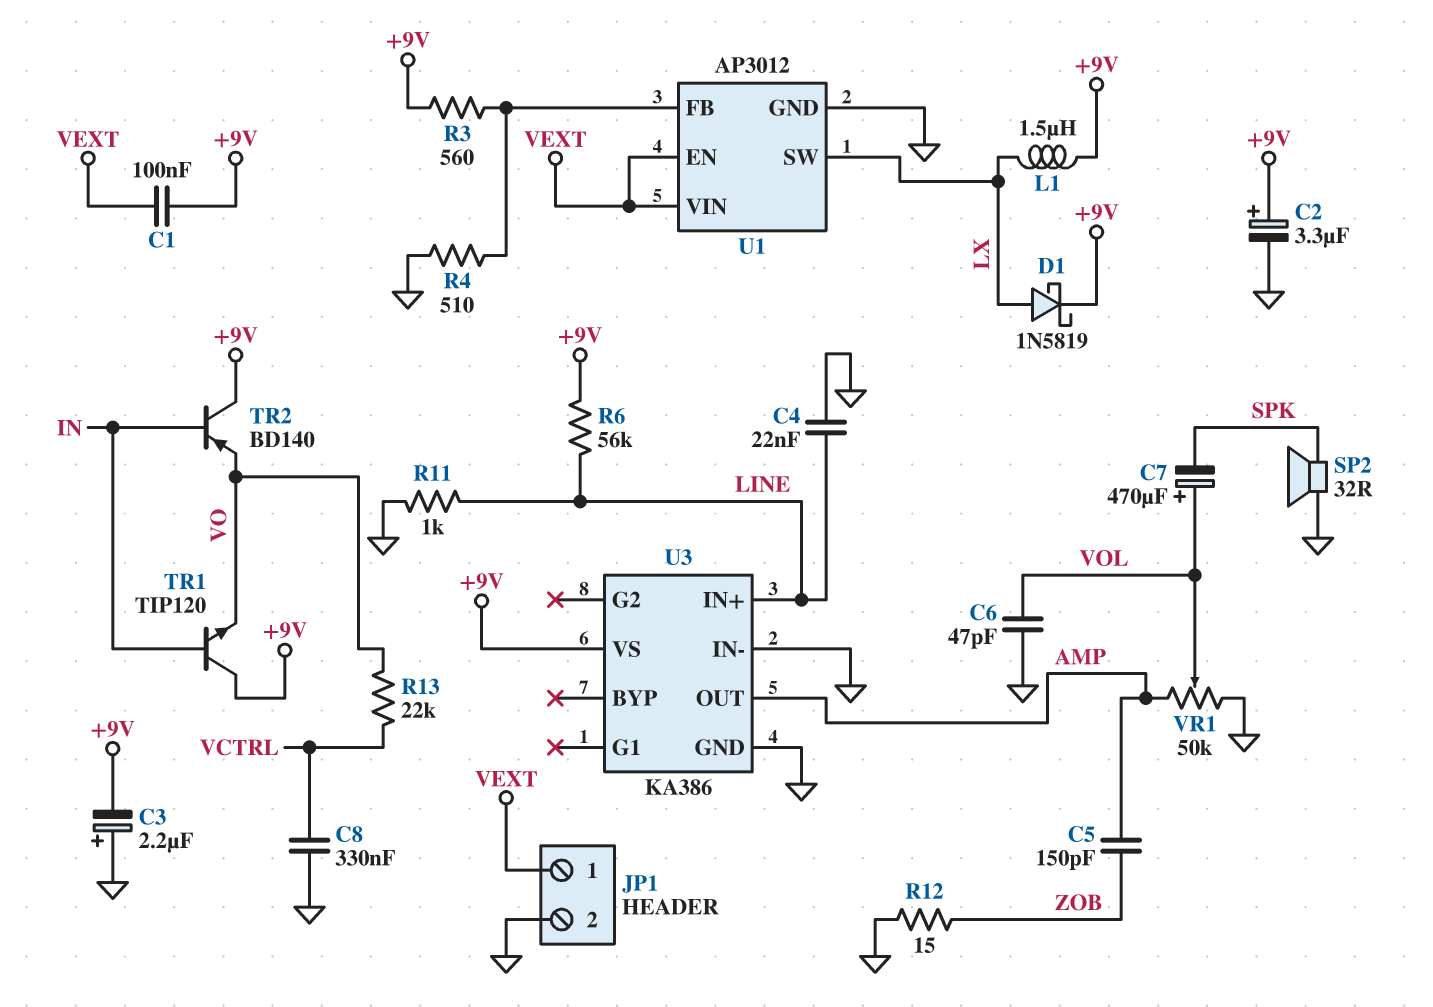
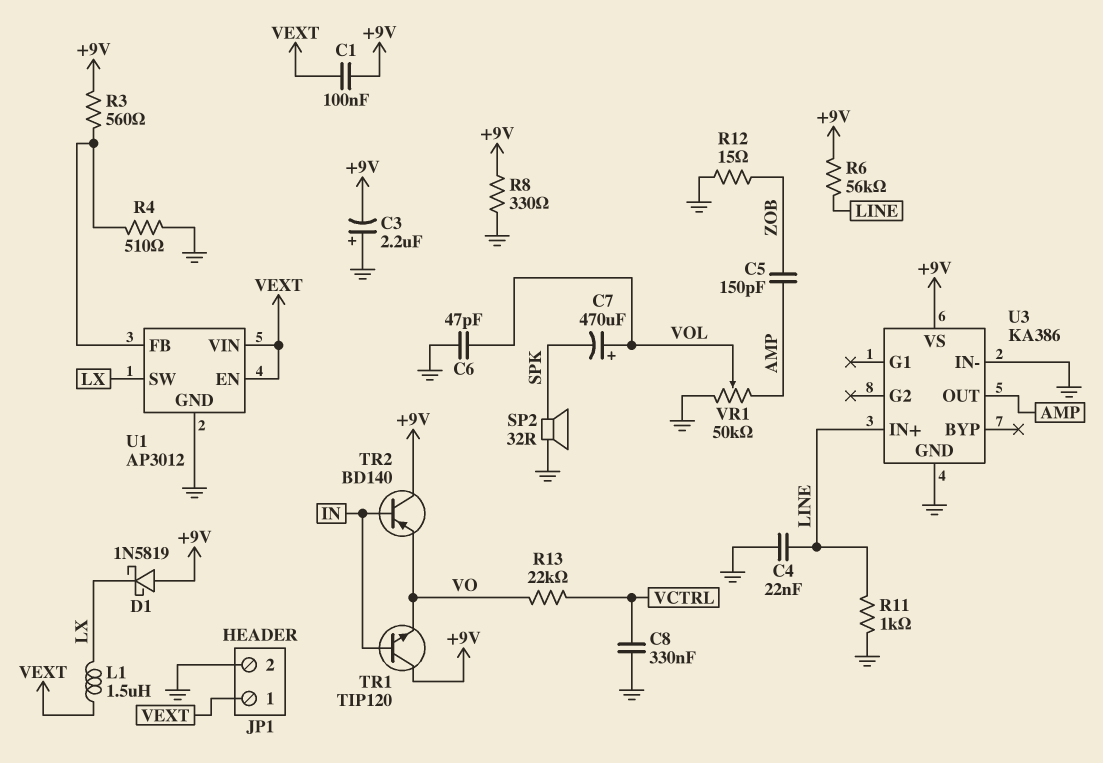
C2: 3.3uF (plus +9V, minus GND) -> none
D1: schottky 1N5819 (A LX, K +9V) -> schottky 1N5819 (A +9V, K LX)
L1: 1.5uH (+9V, LX) -> 1.5uH (LX, VEXT)
R8: none -> 330 (+9V, GND)

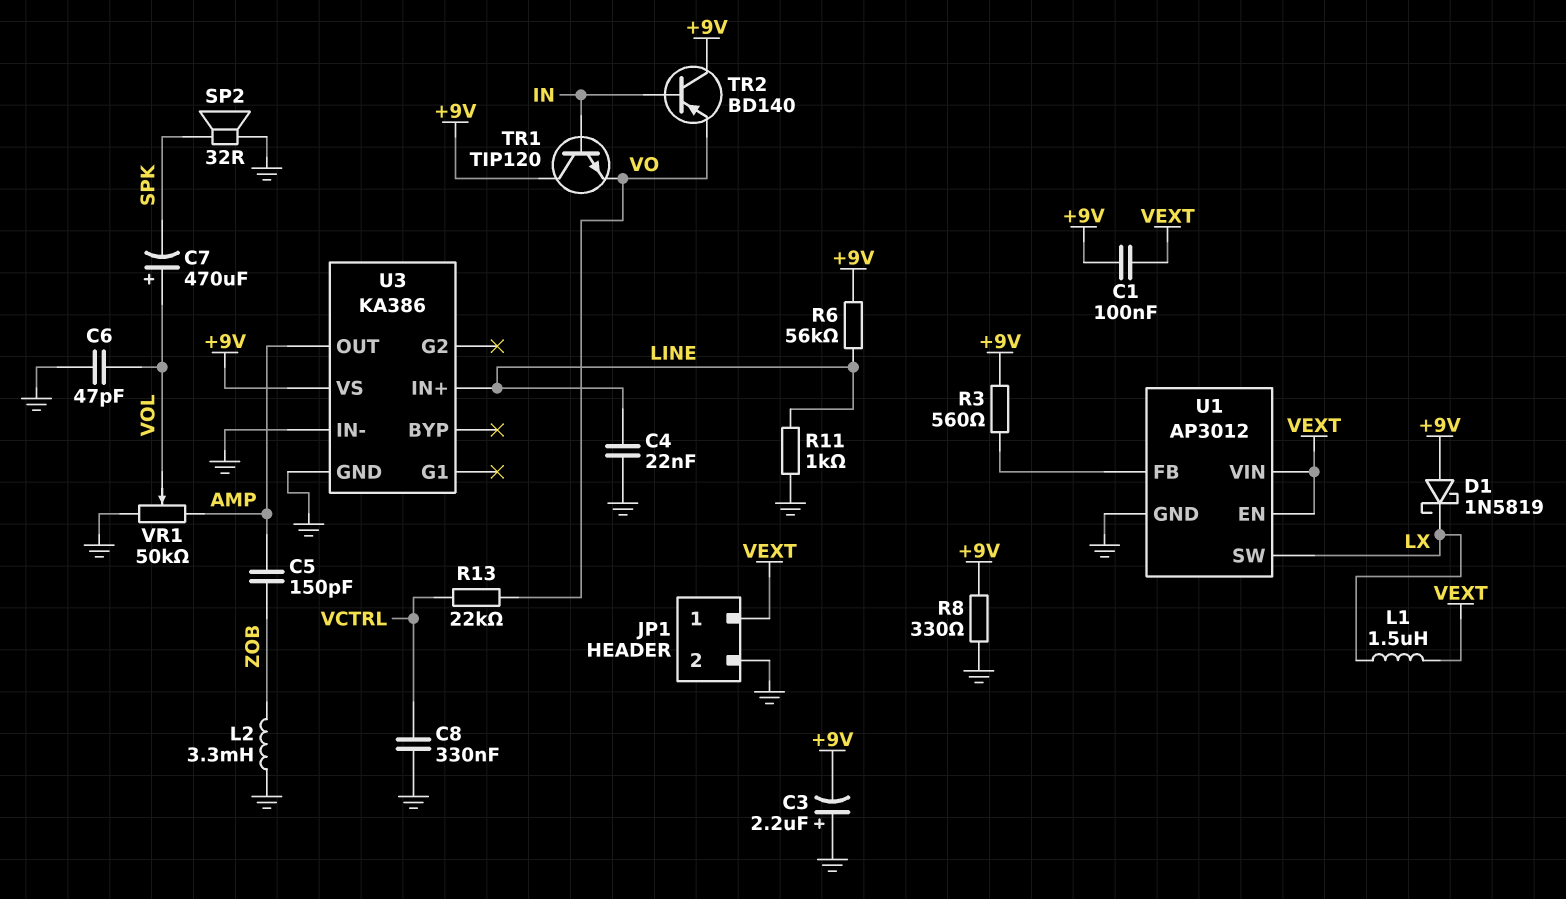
L2: none -> 3.3mH (GND, ZOB)
R4: 510 (GND, U1/FB) -> none
R12: 15 (GND, ZOB) -> none

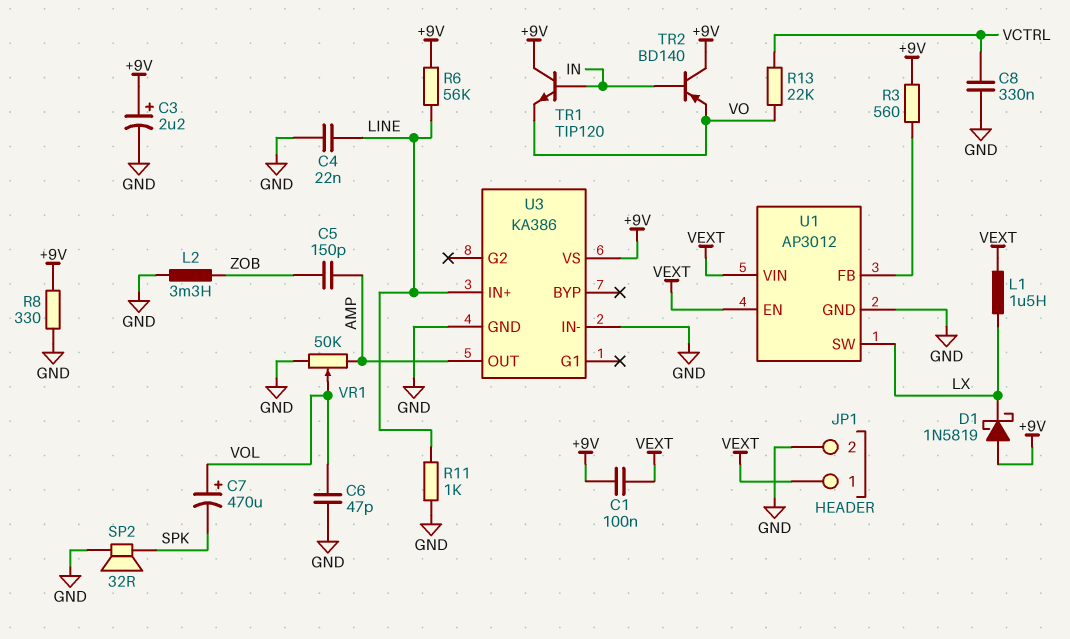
C3: 2.2uF (plus GND, minus +9V) -> 2.2uF (plus +9V, minus GND)

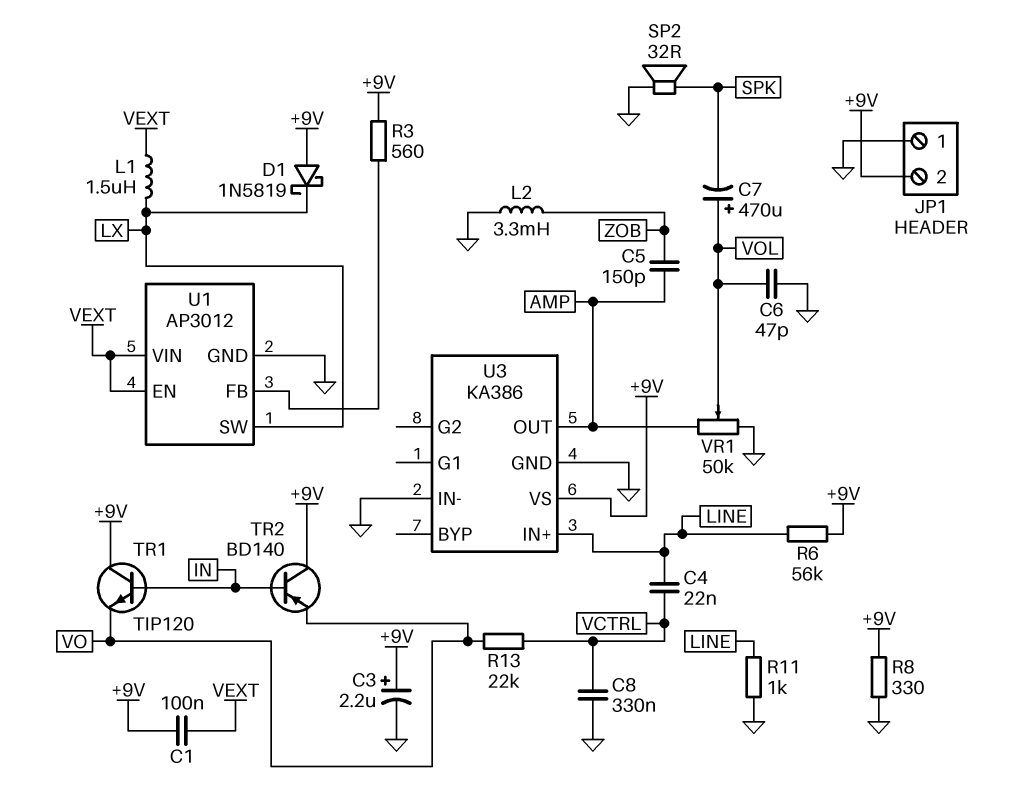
C4: 22nF (GND, LINE) -> 22nF (LINE, VCTRL)
JP1 pin 1: VEXT -> GND
JP1 pin 2: GND -> +9V

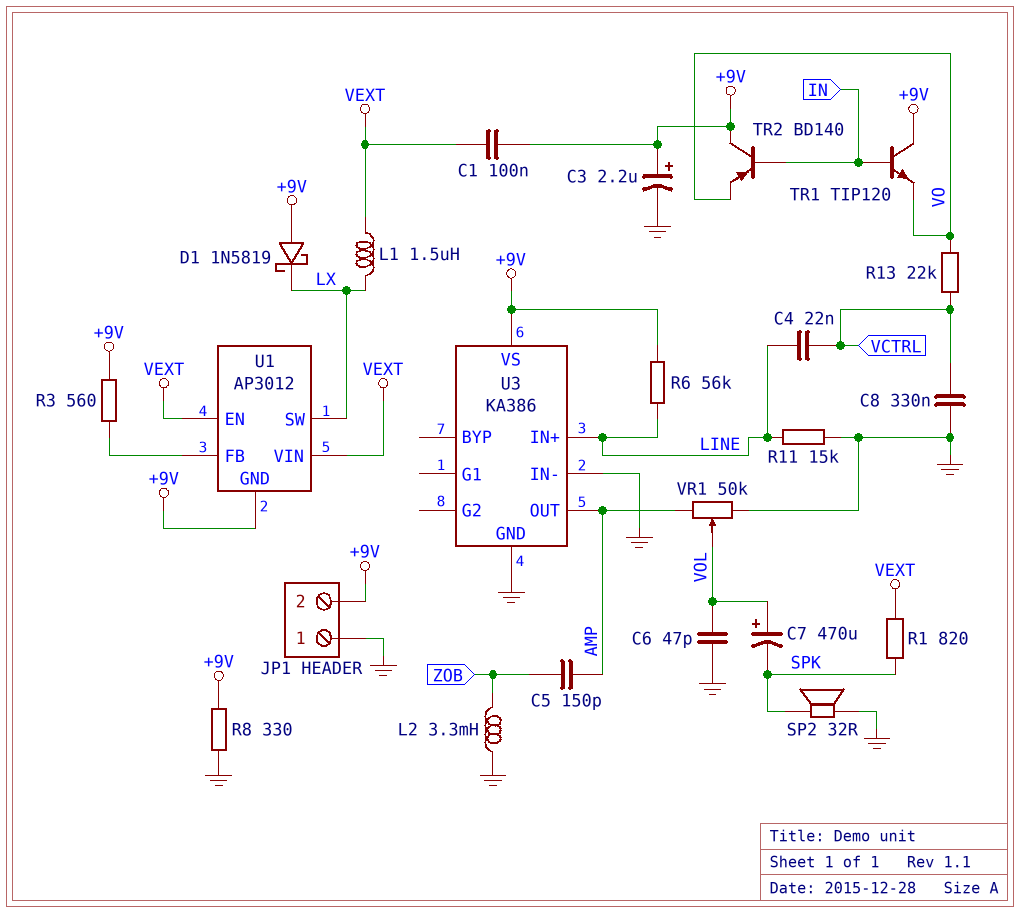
R1: none -> 820 (SPK, VEXT)
R11: 1k (GND, LINE) -> 15k (GND, LINE)
U1 pin GND: GND -> +9V

